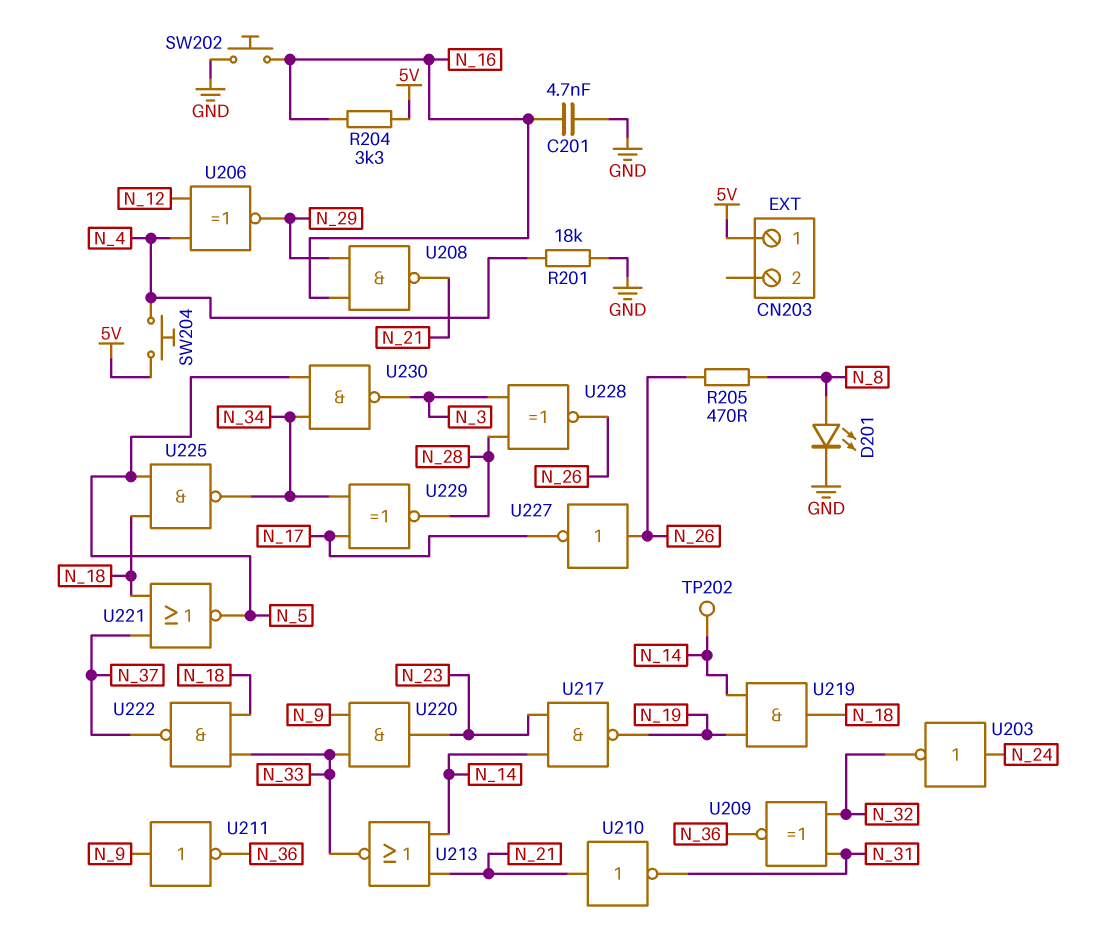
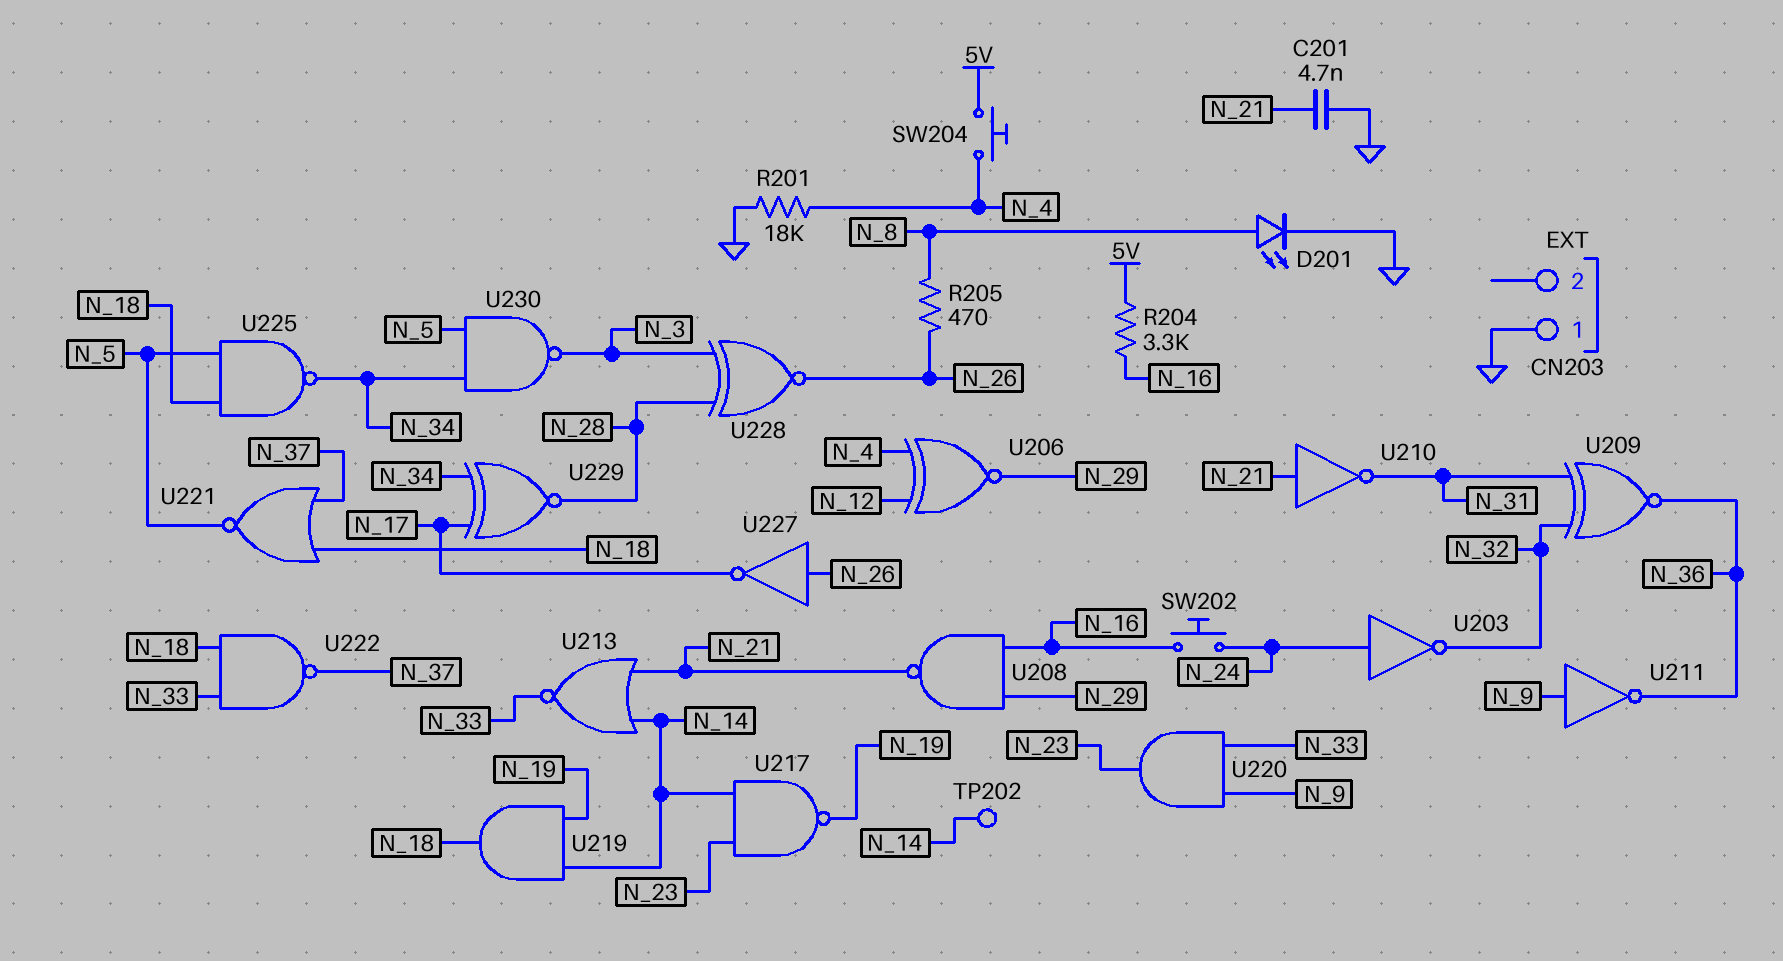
C201: 4.7nF (GND, N_16) -> 4.7nF (GND, N_21)
CN203 pin 1: 5V -> GND
SW202: button (GND, N_16) -> button (N_16, N_24)

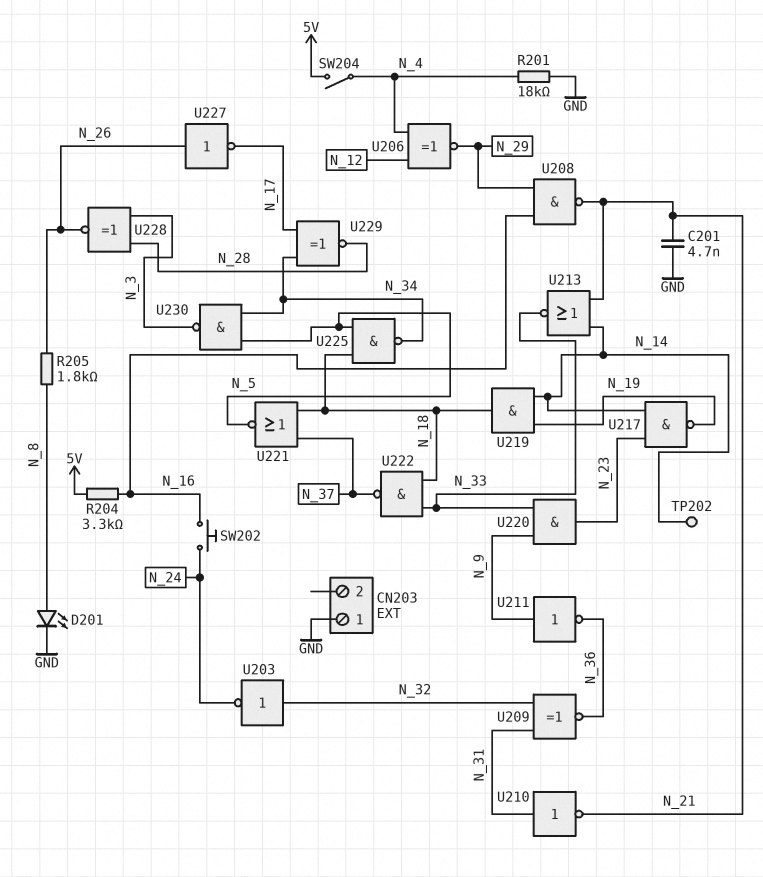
R205: 470 (N_8, N_26) -> 1.8k (N_8, N_26)
SW204: button (5V, N_4) -> switch (5V, N_4)
U203: NOT (in N_24, out N_32) -> NOT (in N_32, out N_24)
U210: NOT (in N_21, out N_31) -> NOT (in N_31, out N_21)

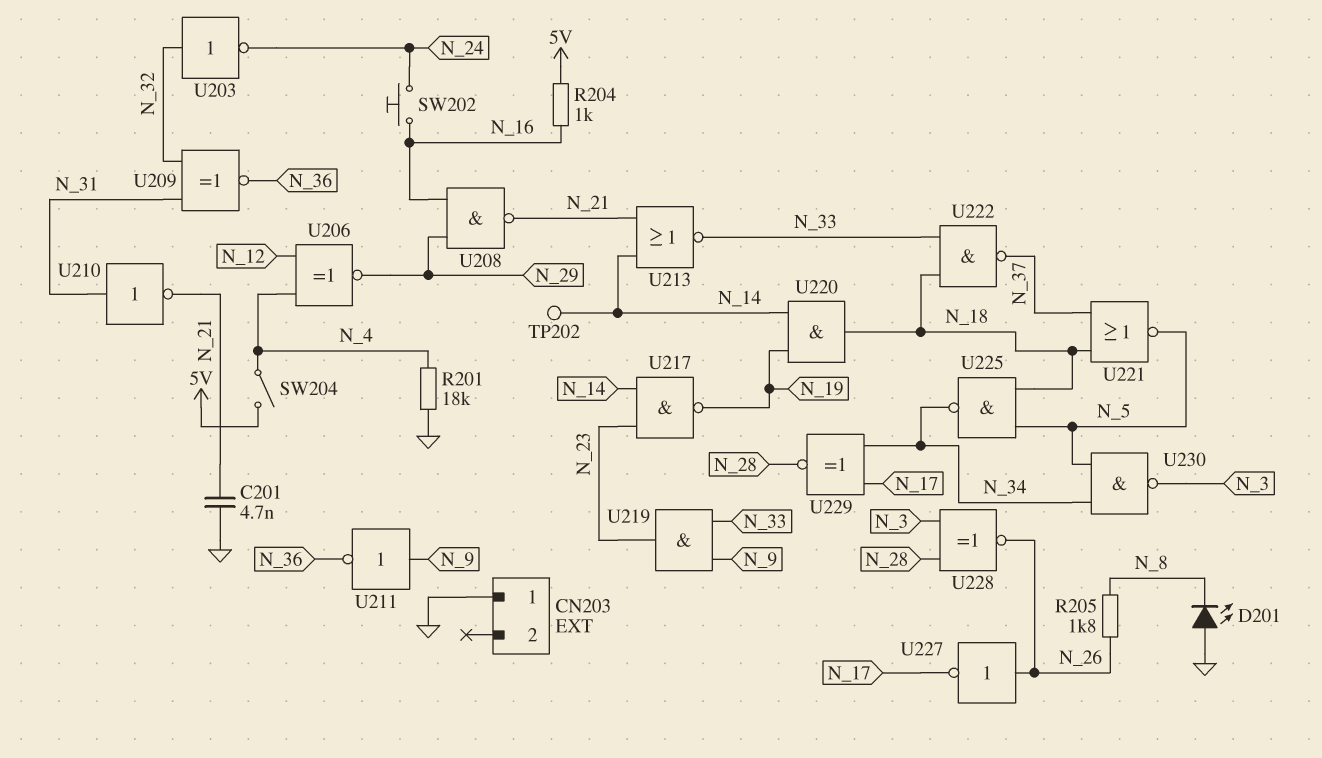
D201: LED (A N_8, K GND) -> LED (A GND, K N_8)
R204: 3.3k (5V, N_16) -> 1k (5V, N_16)
U219: AND (in N_14, in N_19, out N_18) -> AND (in N_9, in N_33, out N_23)
U220: AND (in N_9, in N_33, out N_23) -> AND (in N_14, in N_19, out N_18)

